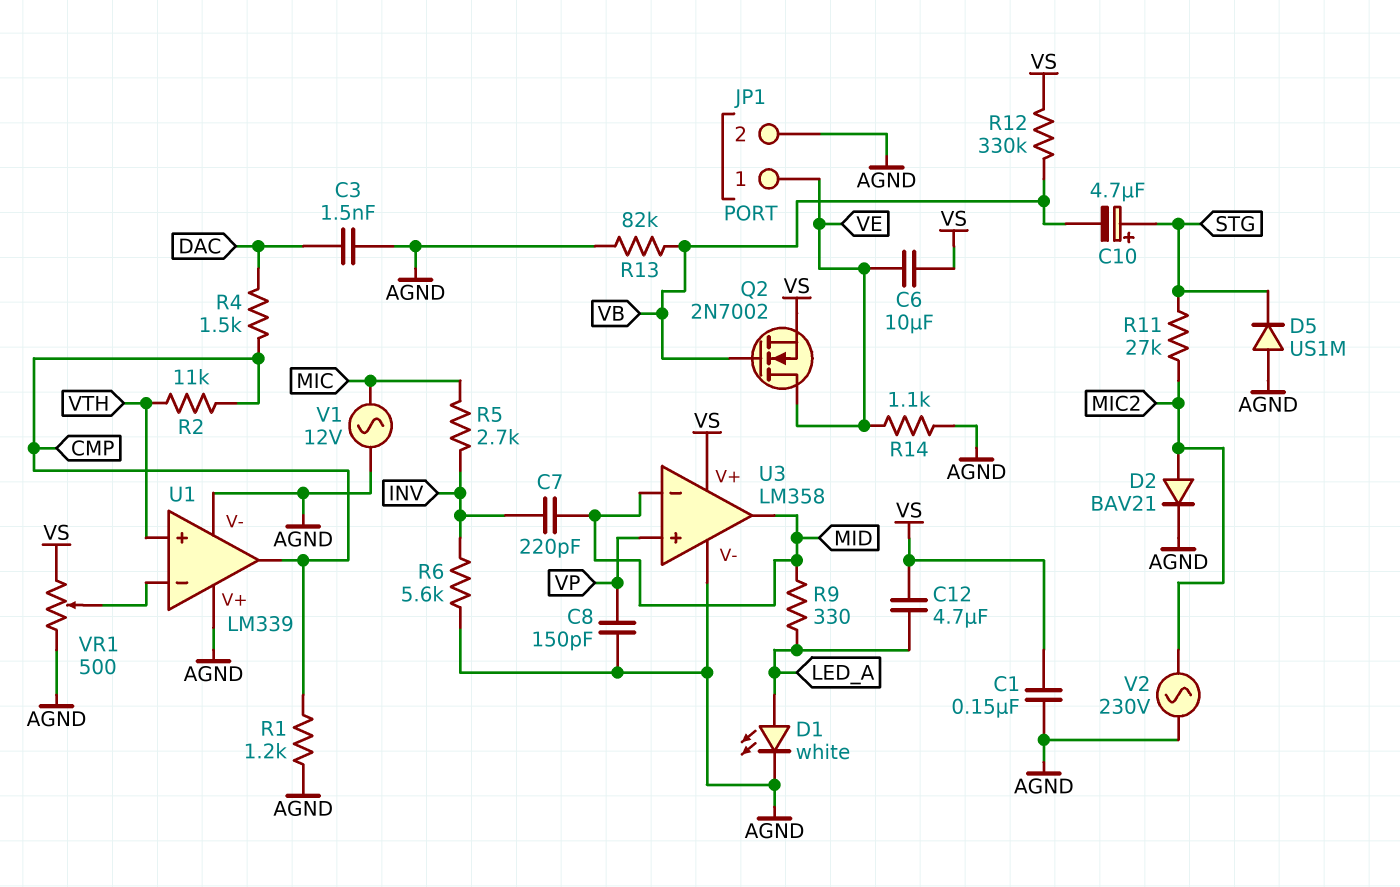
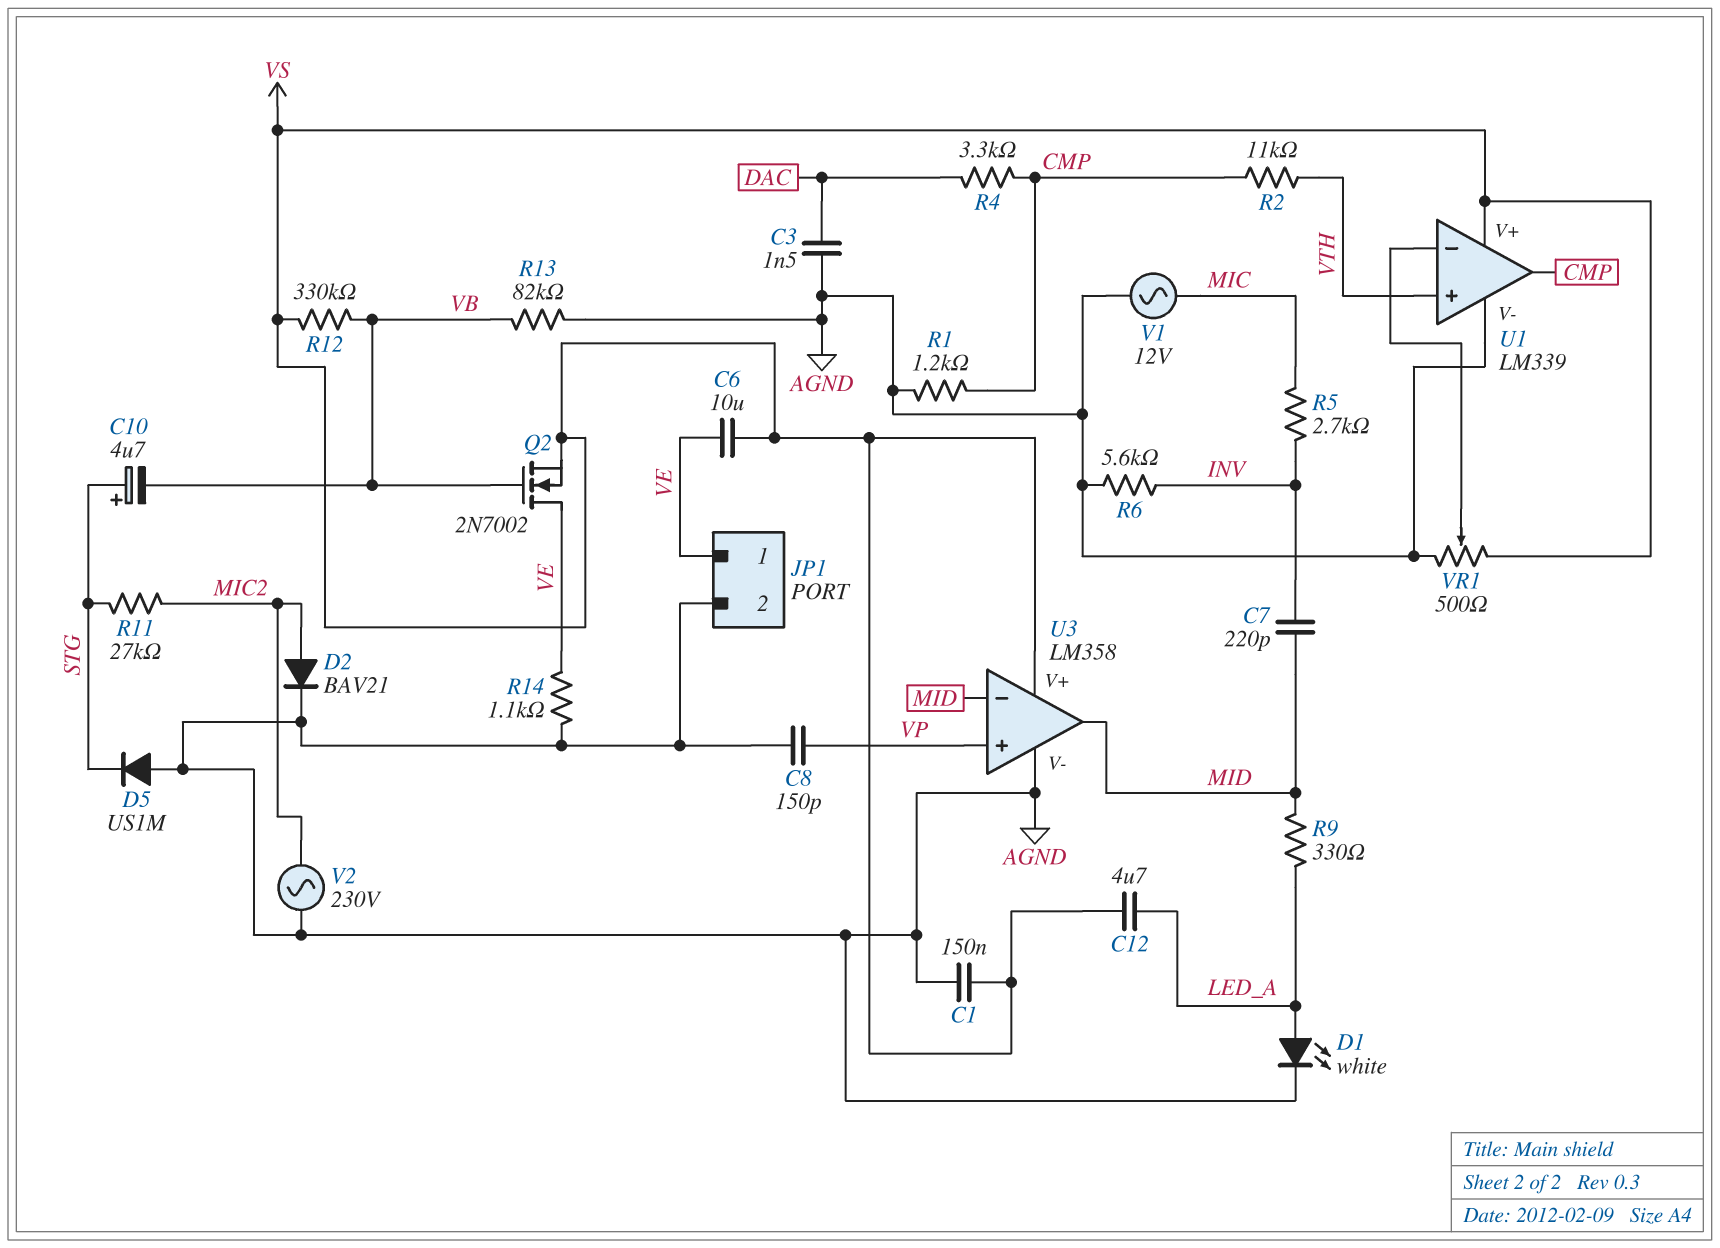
R4: 1.5k (CMP, DAC) -> 3.3k (CMP, DAC)
U1 pin V+: AGND -> VS

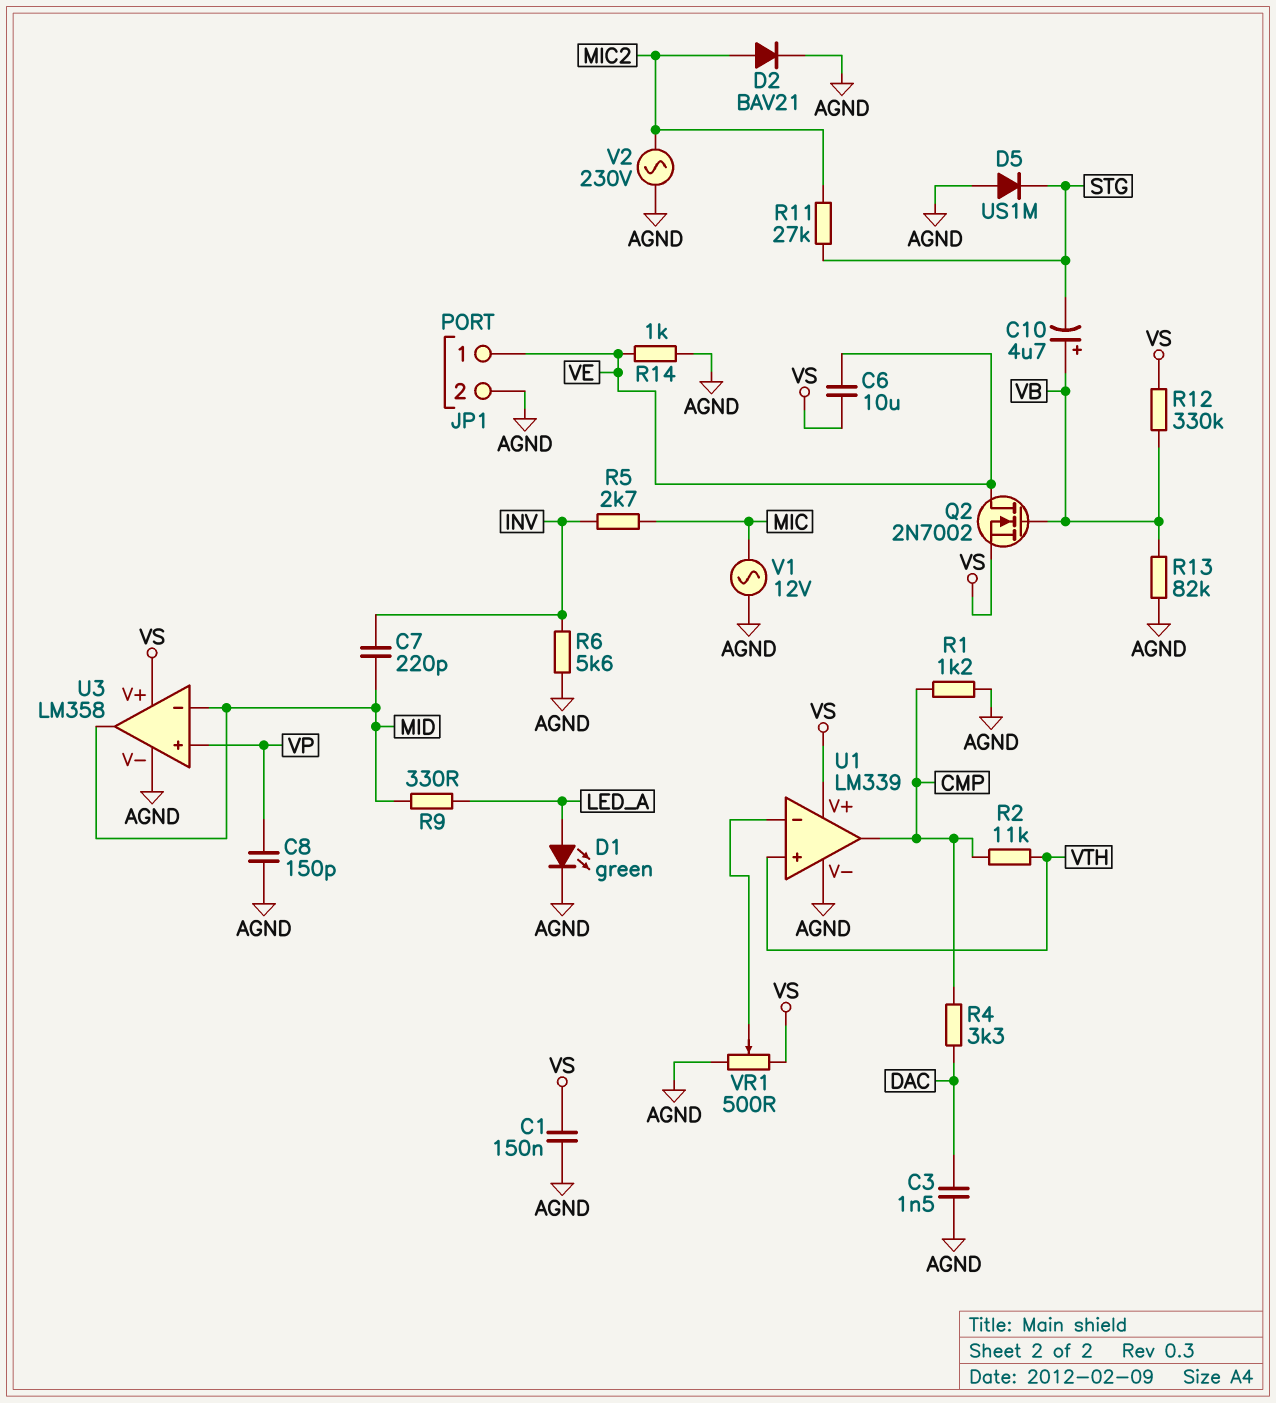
C10: 4.7uF (plus STG, minus VB) -> 4.7uF (plus VB, minus STG)
C12: 4.7uF (LED_A, VS) -> none
D1: LED white (A LED_A, K AGND) -> LED green (A LED_A, K AGND)
R14: 1.1k (AGND, VE) -> 1k (AGND, VE)

